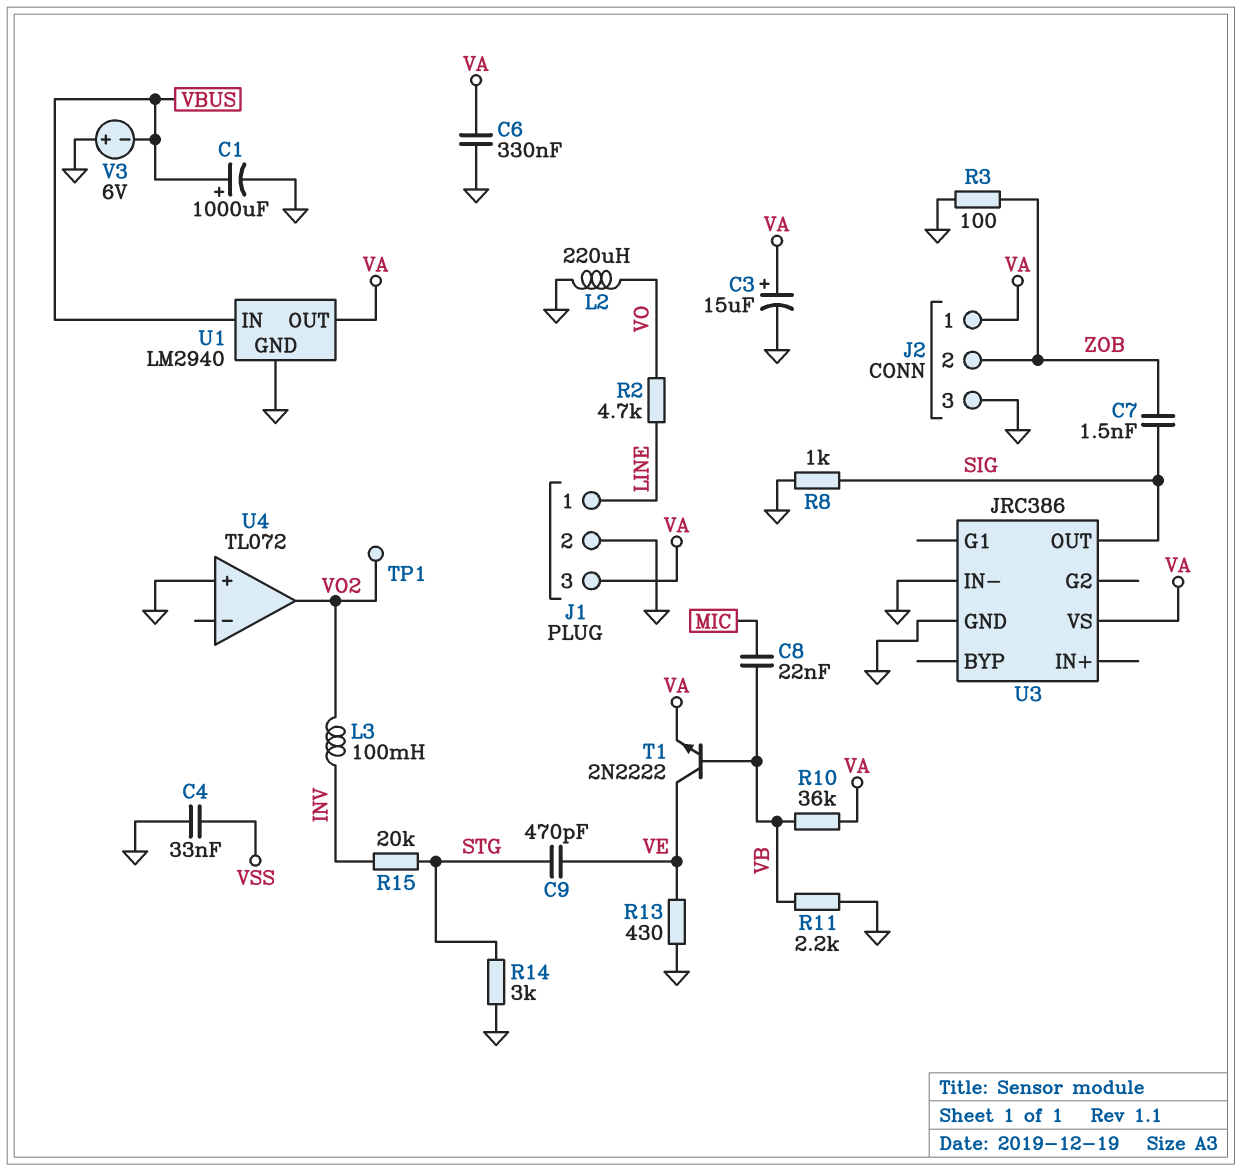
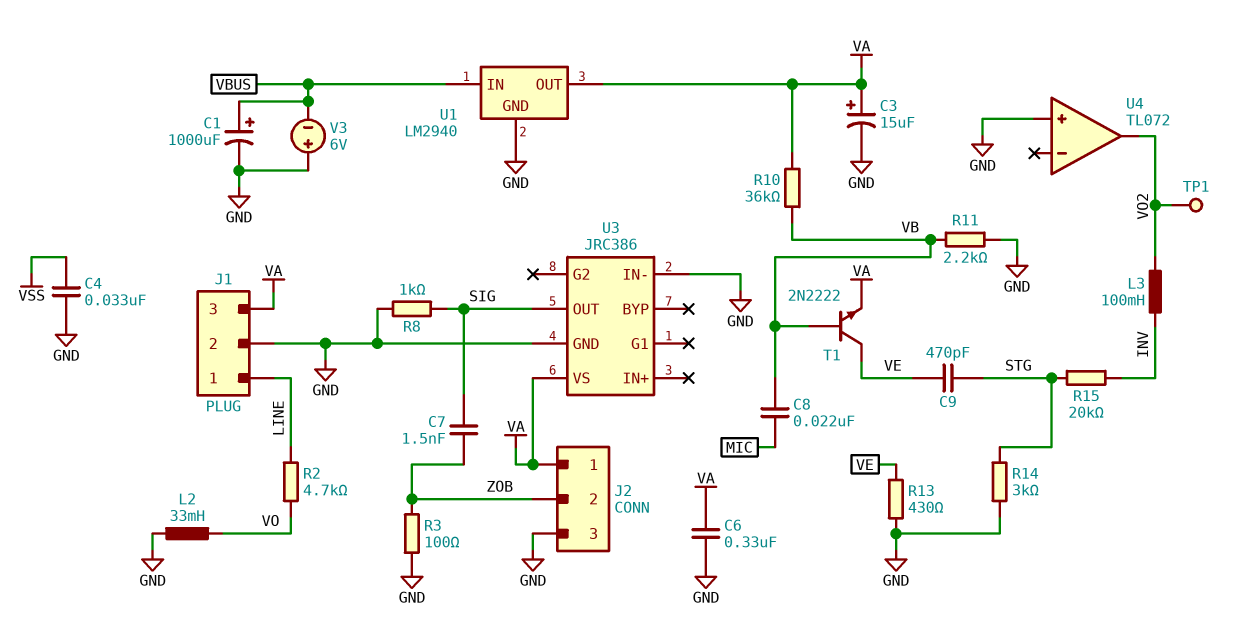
L2: 220uH (GND, VO) -> 33mH (GND, VO)

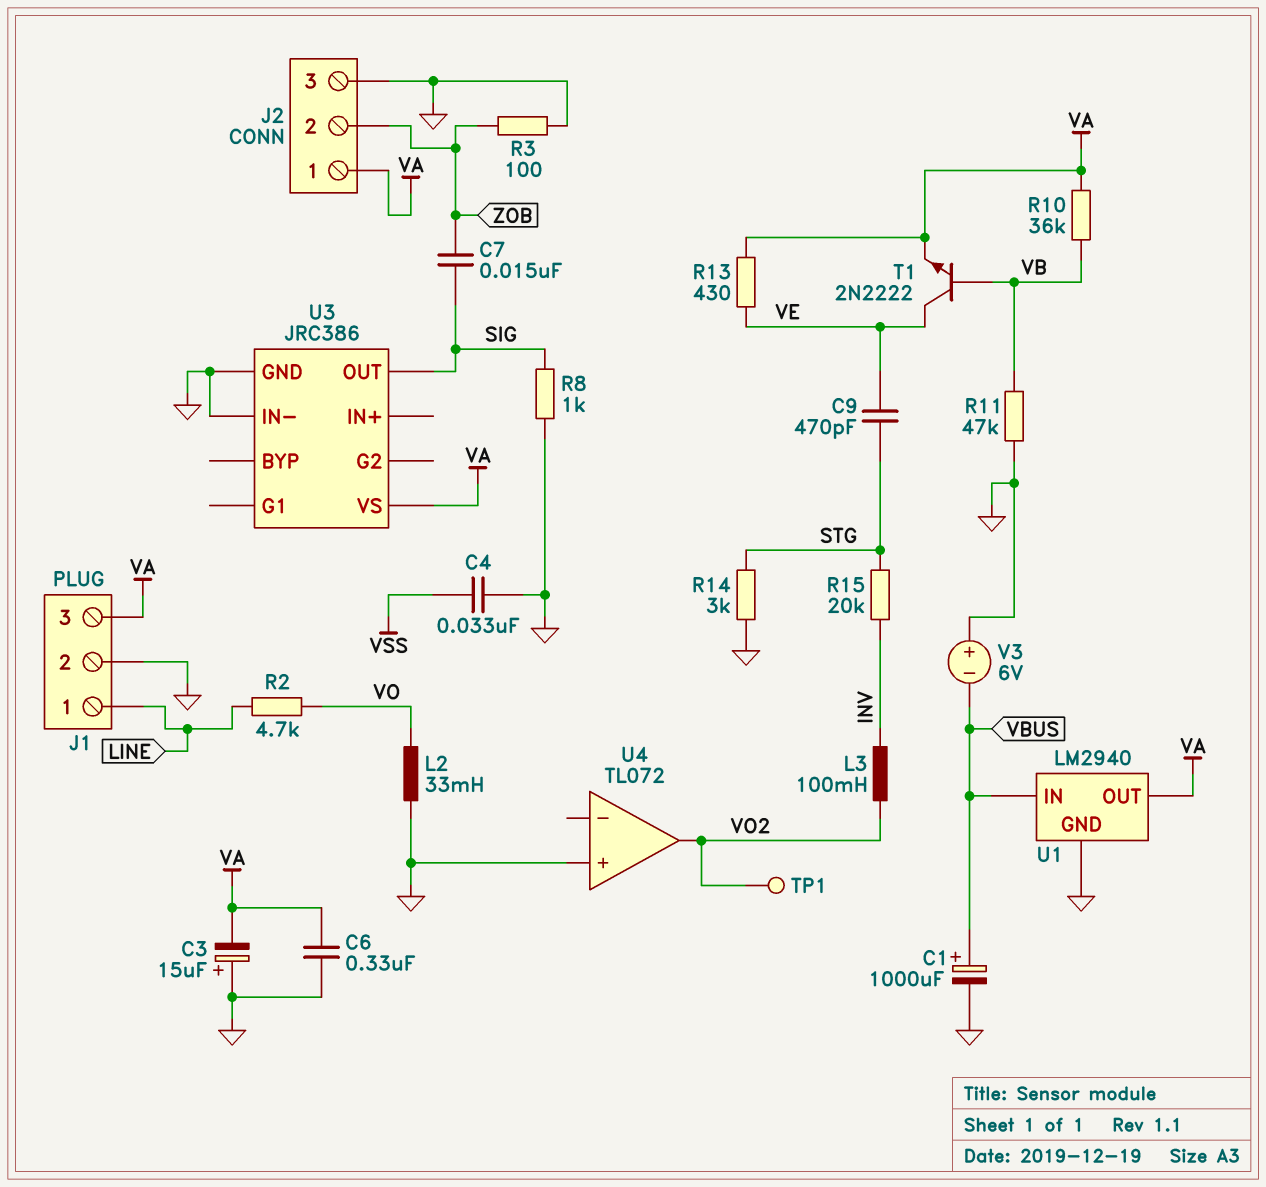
C3: 15uF (plus VA, minus GND) -> 15uF (plus GND, minus VA)
C7: 1.5nF (SIG, ZOB) -> 15nF (SIG, ZOB)
C8: 22nF (MIC, VB) -> none
R11: 2.2k (GND, VB) -> 47k (GND, VB)
R13: 430 (GND, VE) -> 430 (VA, VE)

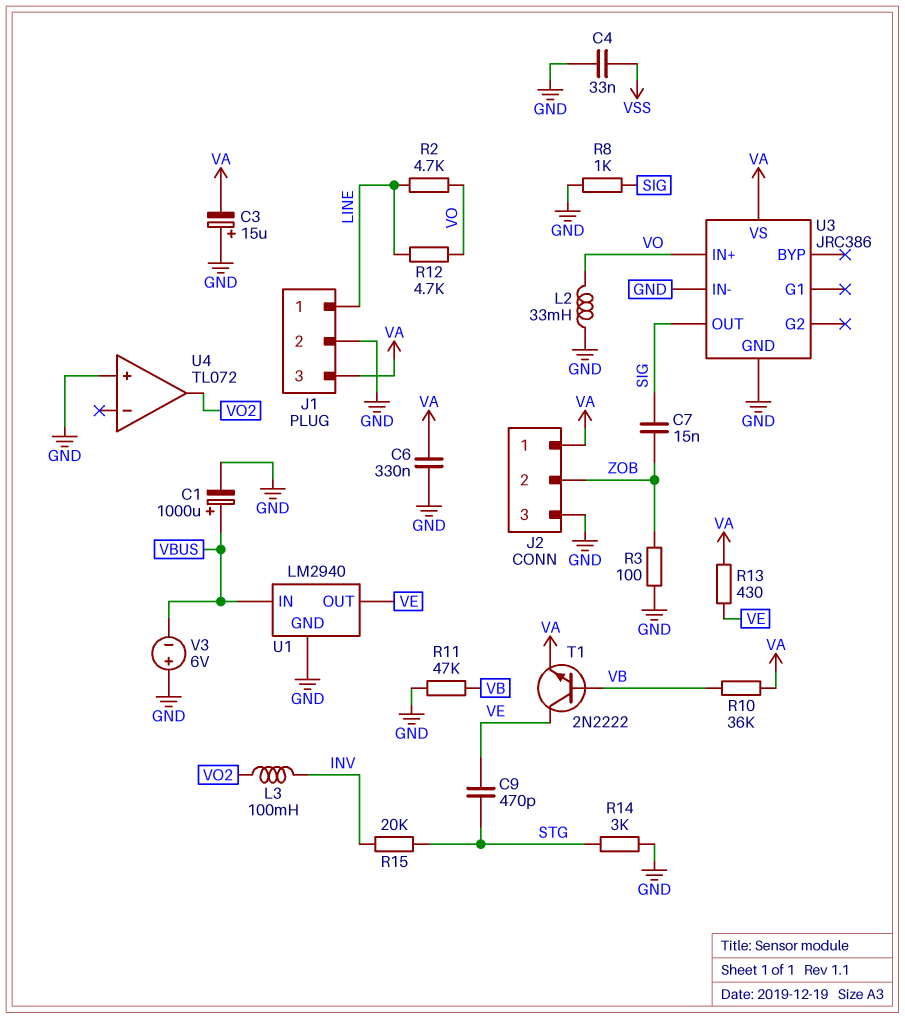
R12: none -> 4.7k (LINE, VO)
TP1: test point (VO2) -> none
U1 pin OUT: VA -> VE
U3 pin IN+: none -> VO

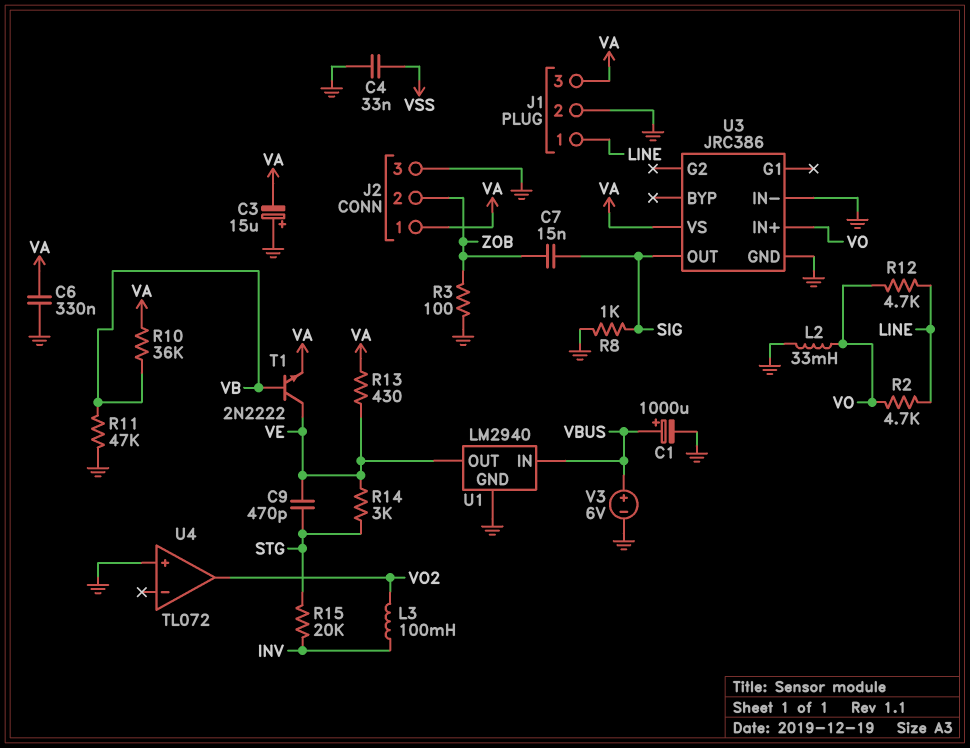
R14: 3k (GND, STG) -> 3k (STG, VE)
V3: 6V (plus GND, minus VBUS) -> 6V (plus VBUS, minus GND)

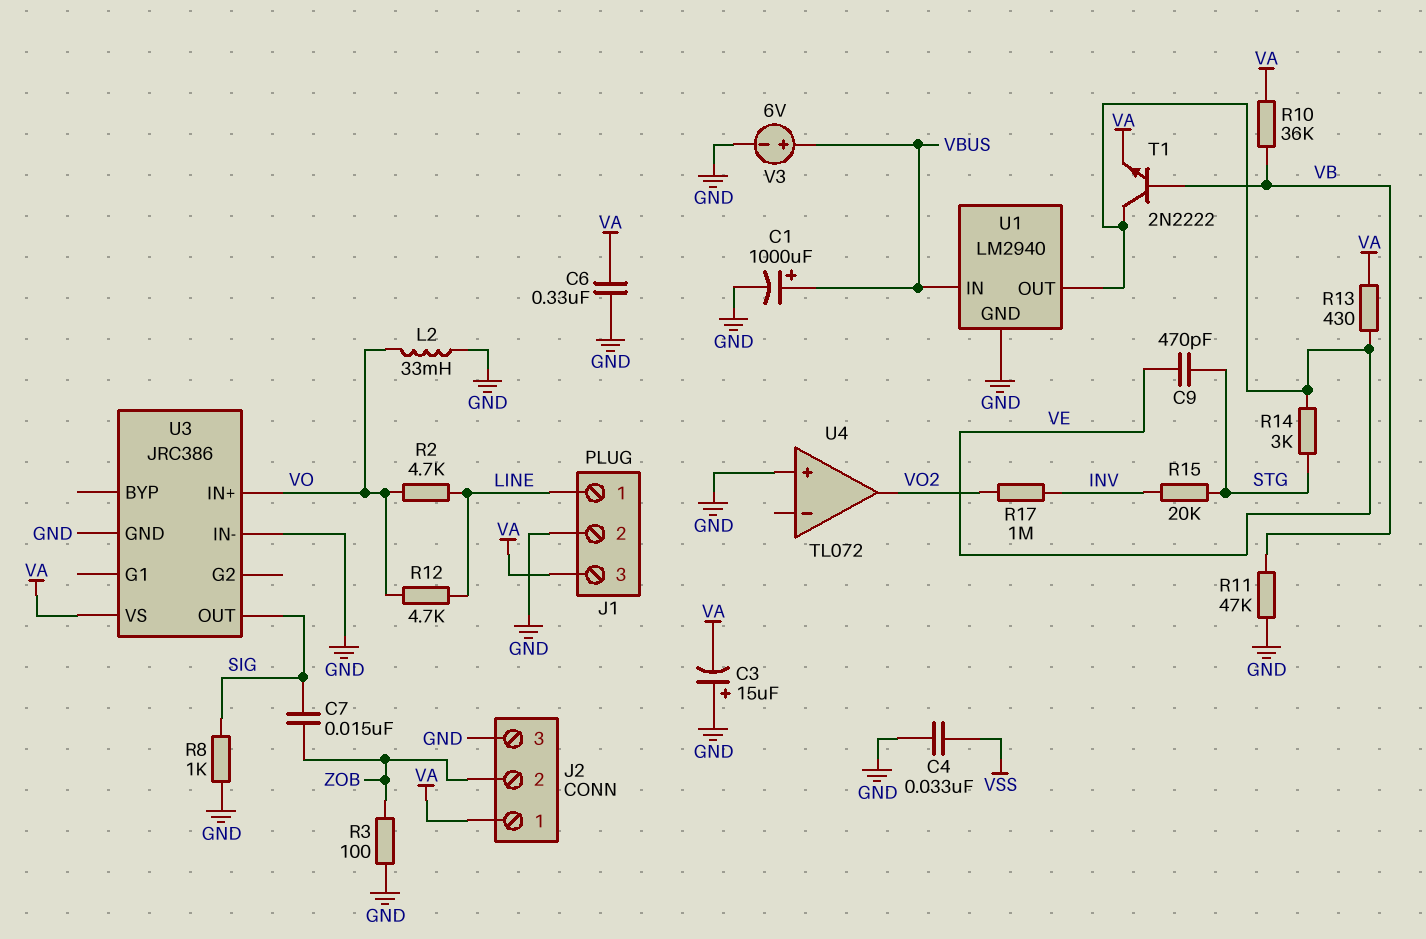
L3: 100mH (INV, VO2) -> none
R17: none -> 1M (INV, VO2)

